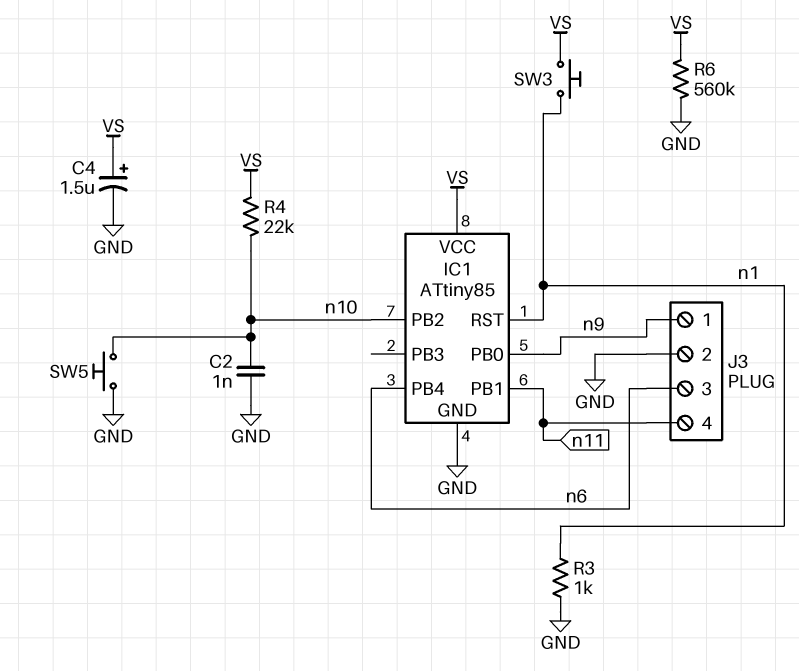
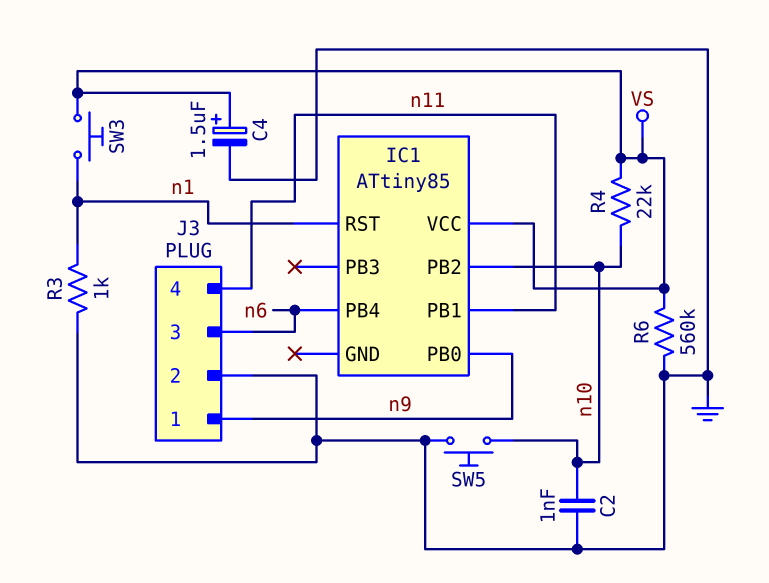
IC1 pin GND: GND -> none

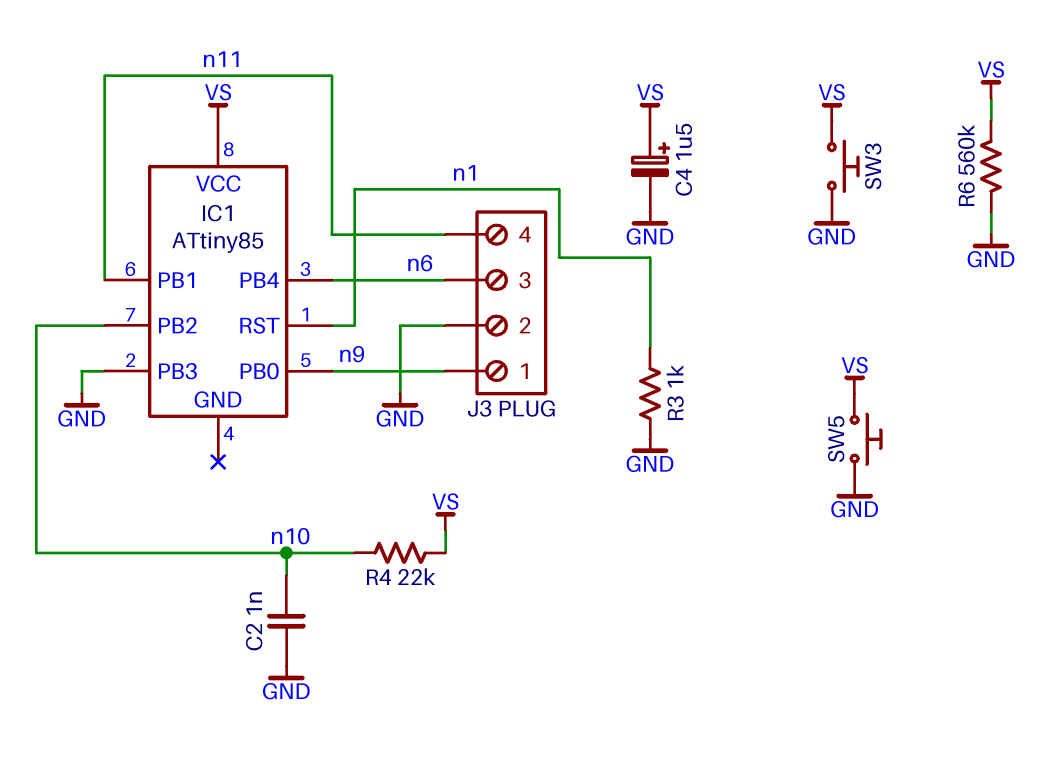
IC1 pin PB3: none -> GND
SW3: button (VS, n1) -> button (GND, VS)
SW5: button (GND, n10) -> button (GND, VS)

